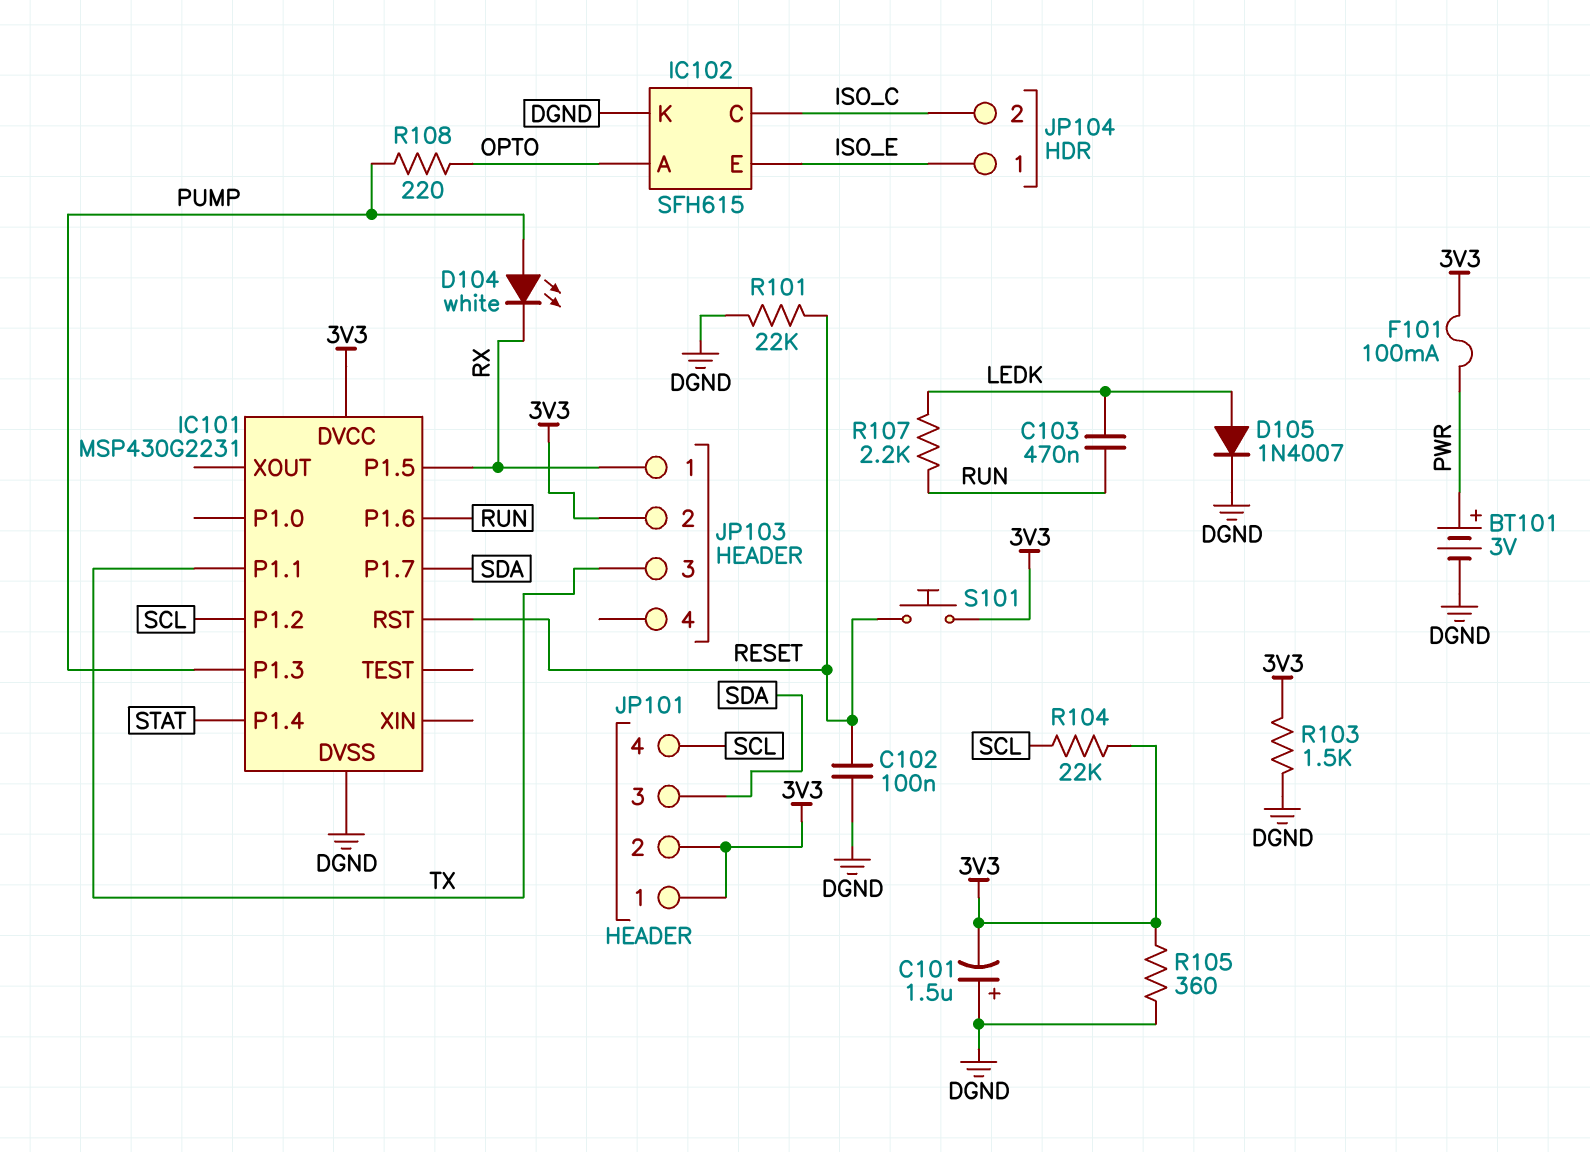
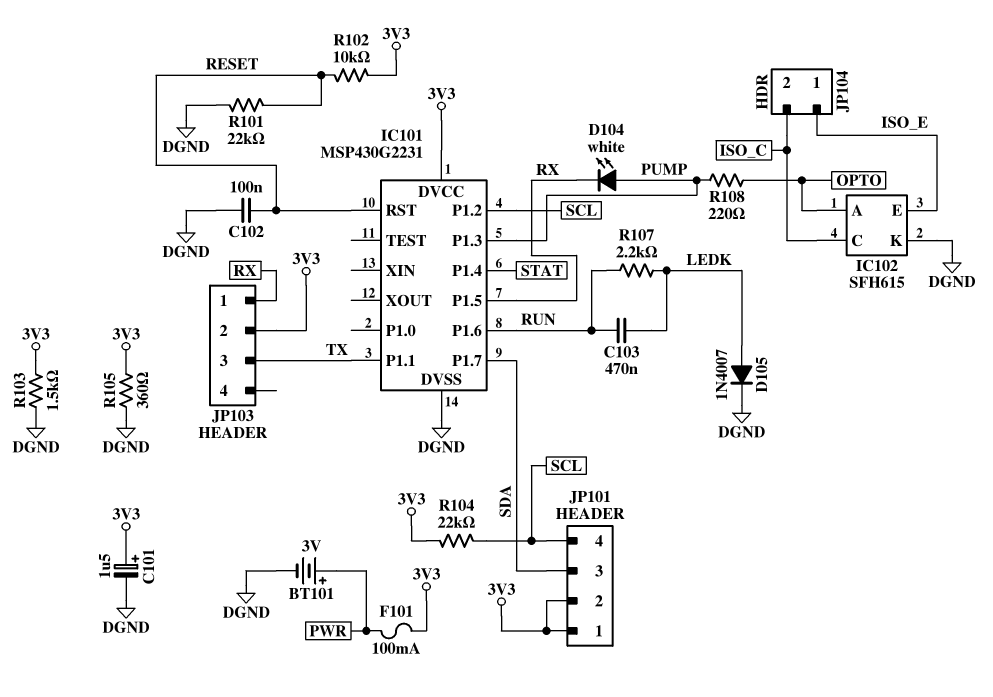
C101: 1.5uF (plus DGND, minus 3V3) -> 1.5uF (plus 3V3, minus DGND)
R102: none -> 10k (3V3, RESET)
S101: button (3V3, RESET) -> none

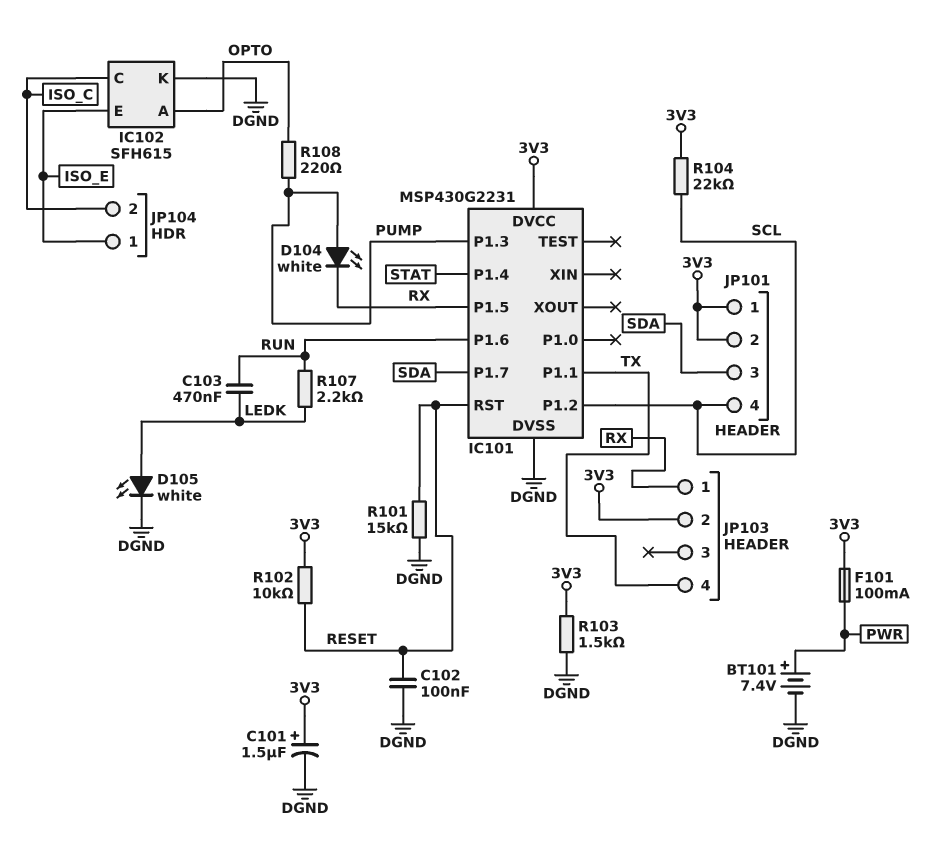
BT101: 3V (plus PWR, minus DGND) -> 7.4V (plus PWR, minus DGND)
D105: diode 1N4007 (A LEDK, K DGND) -> LED white (A LEDK, K DGND)
JP103 pin 3: TX -> none
JP103 pin 4: none -> TX
R101: 22k (DGND, RESET) -> 15k (DGND, RESET)
R105: 360 (3V3, DGND) -> none

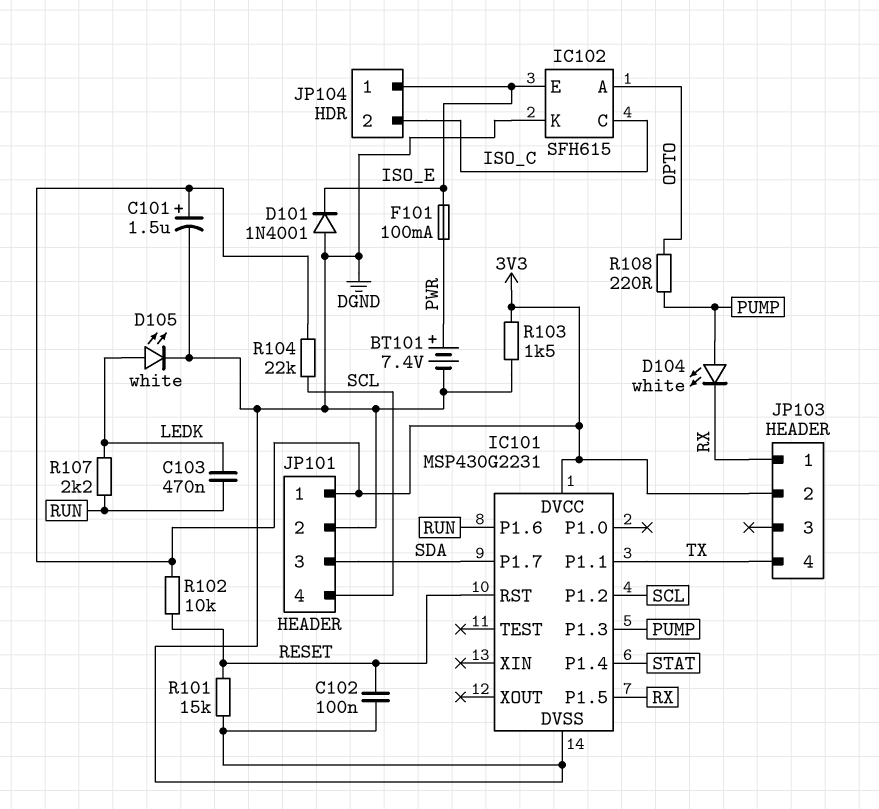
D101: none -> diode 1N4001 (A DGND, K ISO_E)
F101: 100mA (3V3, PWR) -> 100mA (ISO_E, PWR)
JP101 pin 2: 3V3 -> DGND

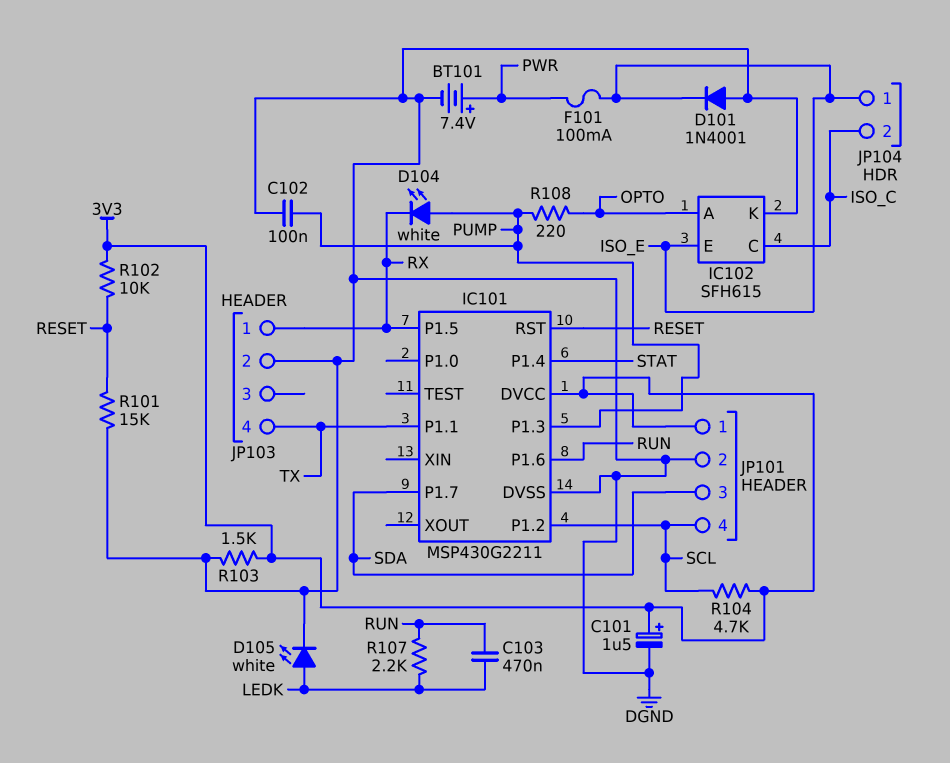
C102: 100nF (DGND, RESET) -> 100nF (DGND, PUMP)
IC101: MSP430G2231 -> MSP430G2211
JP103 pin 2: 3V3 -> DGND
R104: 22k (3V3, SCL) -> 4.7k (3V3, SCL)

